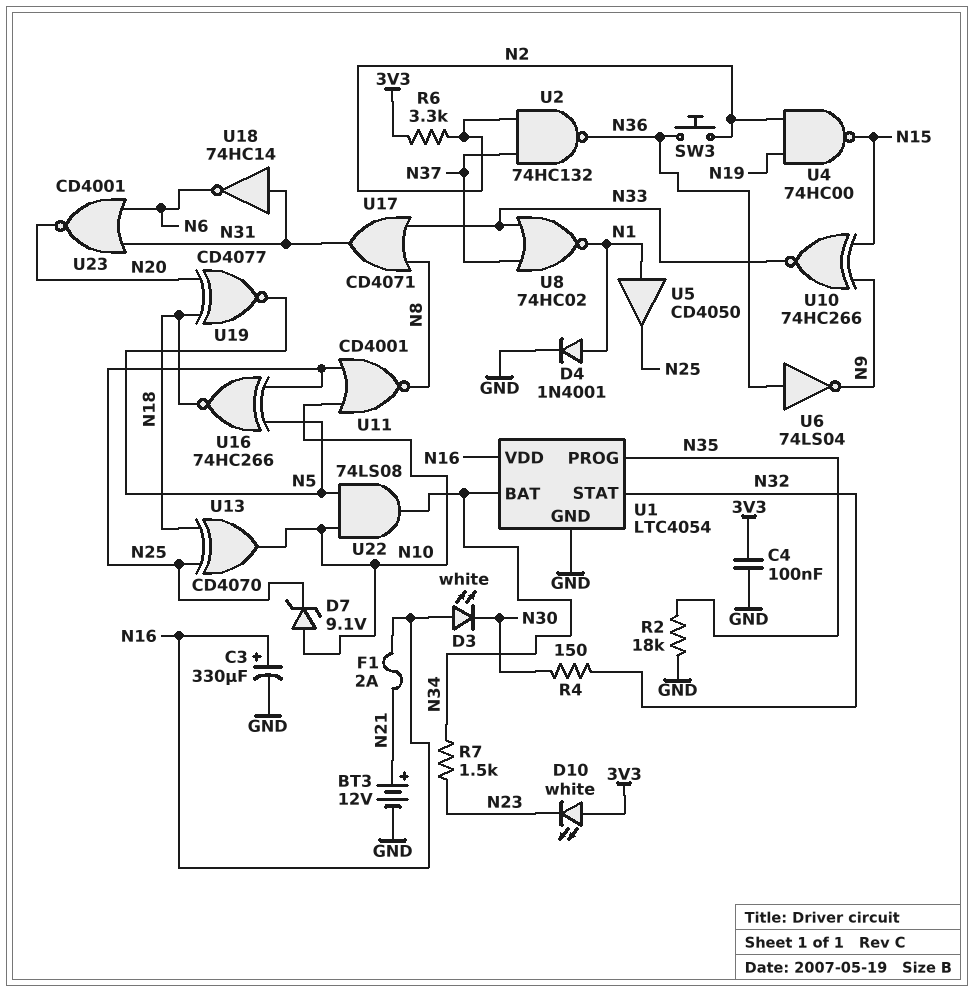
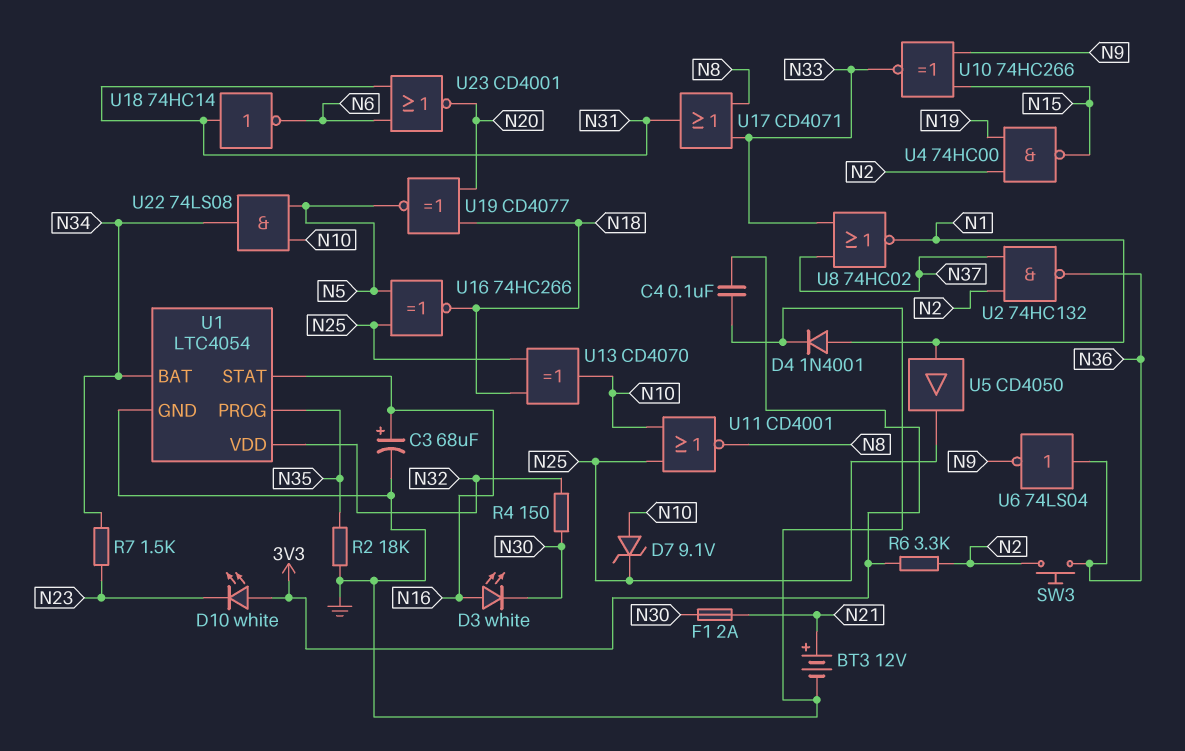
C3: 330uF (plus N16, minus GND) -> 68uF (plus N16, minus GND)
F1: 2A (N16, N21) -> 2A (N21, N30)
U1 pin STAT: N32 -> N16
U1 pin VDD: N16 -> N32

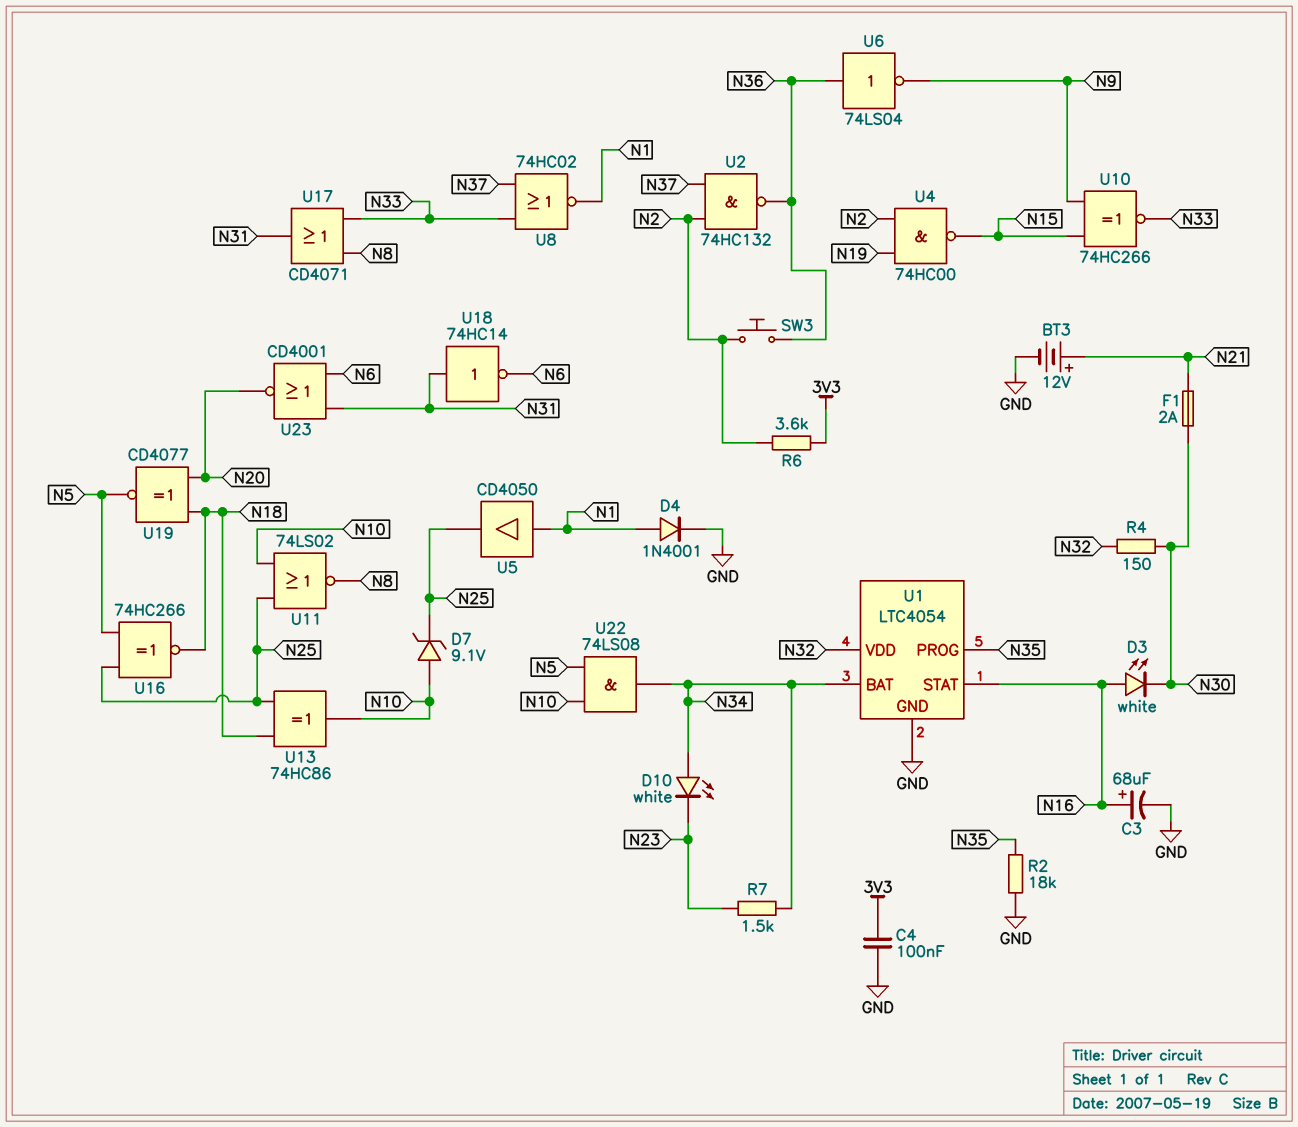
D10: LED white (A 3V3, K N23) -> LED white (A N34, K N23)
R6: 3.3k (3V3, N2) -> 3.6k (3V3, N2)
U11: NOR CD4001 (in N10, in N25, out N8) -> NOR 74LS02 (in N10, in N25, out N8)
U13: XOR CD4070 (in N18, in N25, out N10) -> XOR 74HC86 (in N18, in N25, out N10)

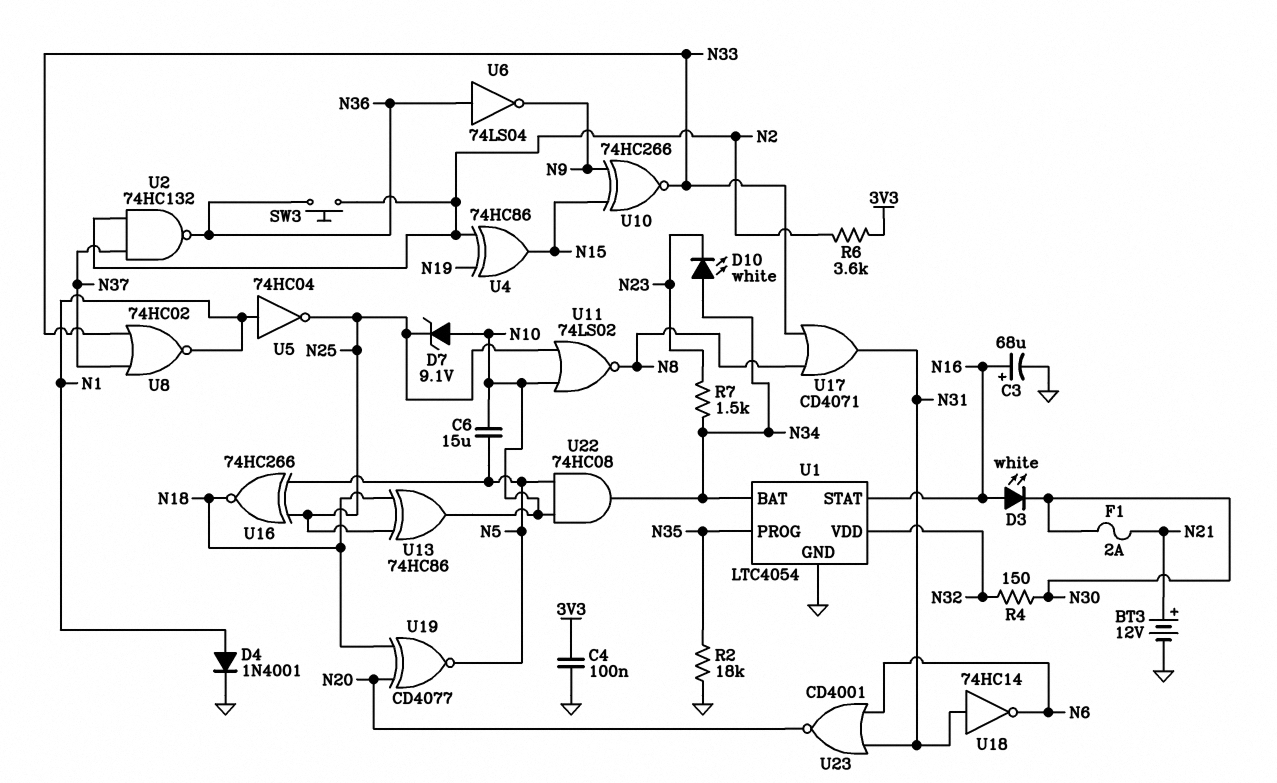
C6: none -> 15uF (N5, N10)
U4: NAND 74HC00 (in N2, in N19, out N15) -> XOR 74HC86 (in N2, in N19, out N15)
U5: buffer CD4050 (in N1, out N25) -> NOT 74HC04 (in N1, out N25)
U22: AND 74LS08 (in N5, in N10, out N34) -> AND 74HC08 (in N5, in N10, out N34)

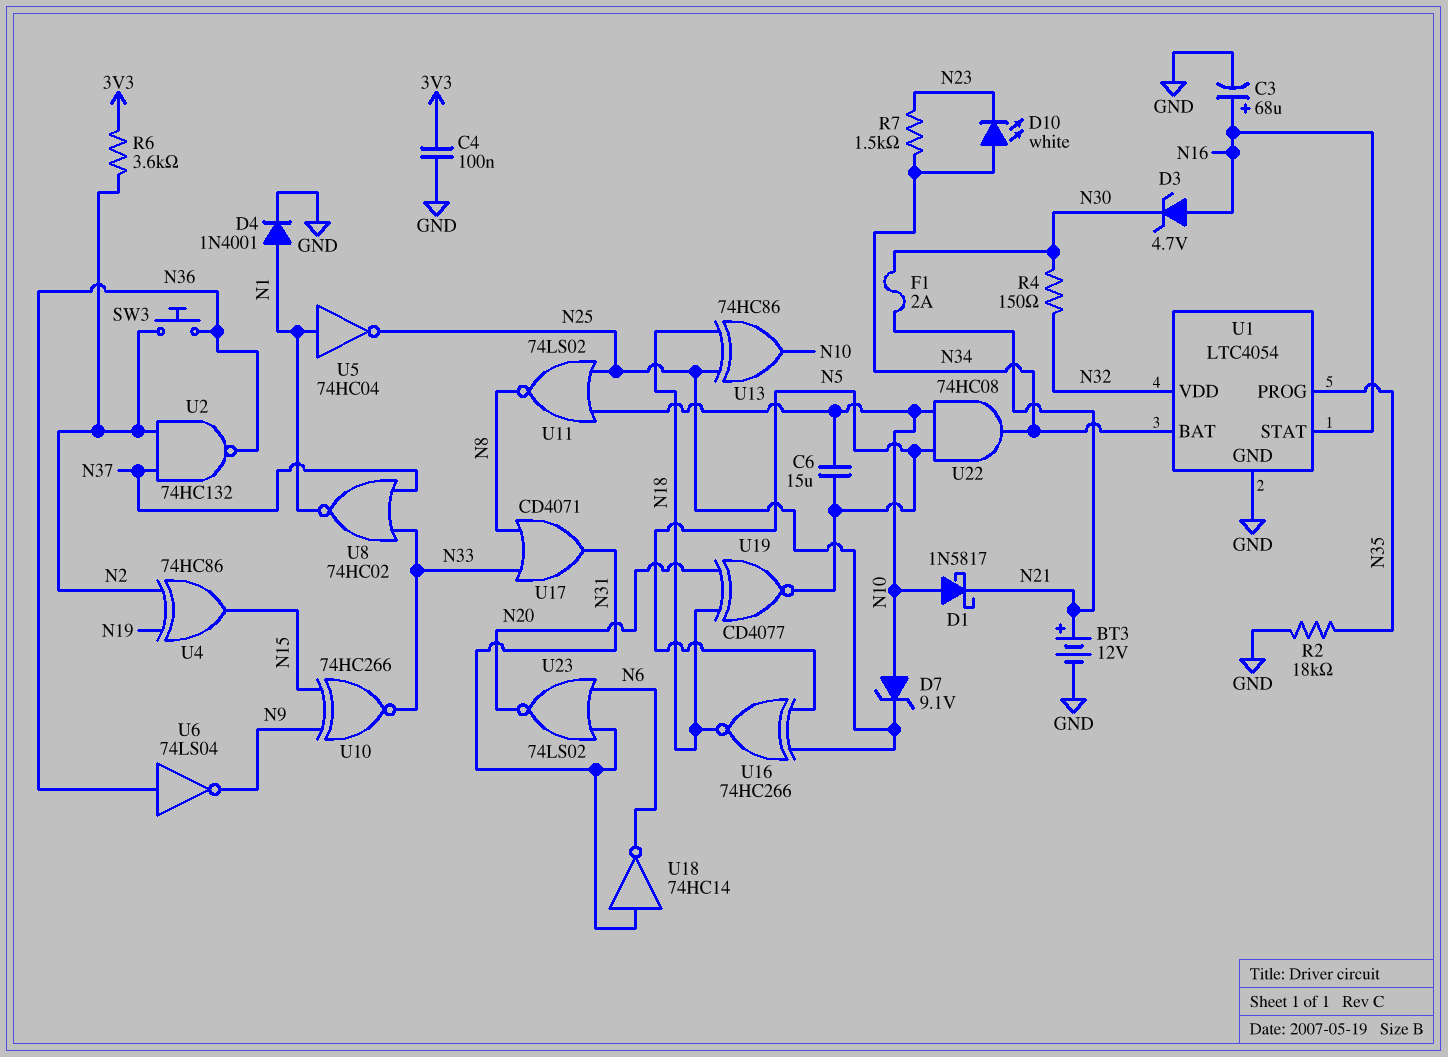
D1: none -> schottky 1N5817 (A N10, K N21)
D3: LED white (A N16, K N30) -> zener 4.7V (A N16, K N30)
U23: NOR CD4001 (in N6, in N31, out N20) -> NOR 74LS02 (in N6, in N31, out N20)

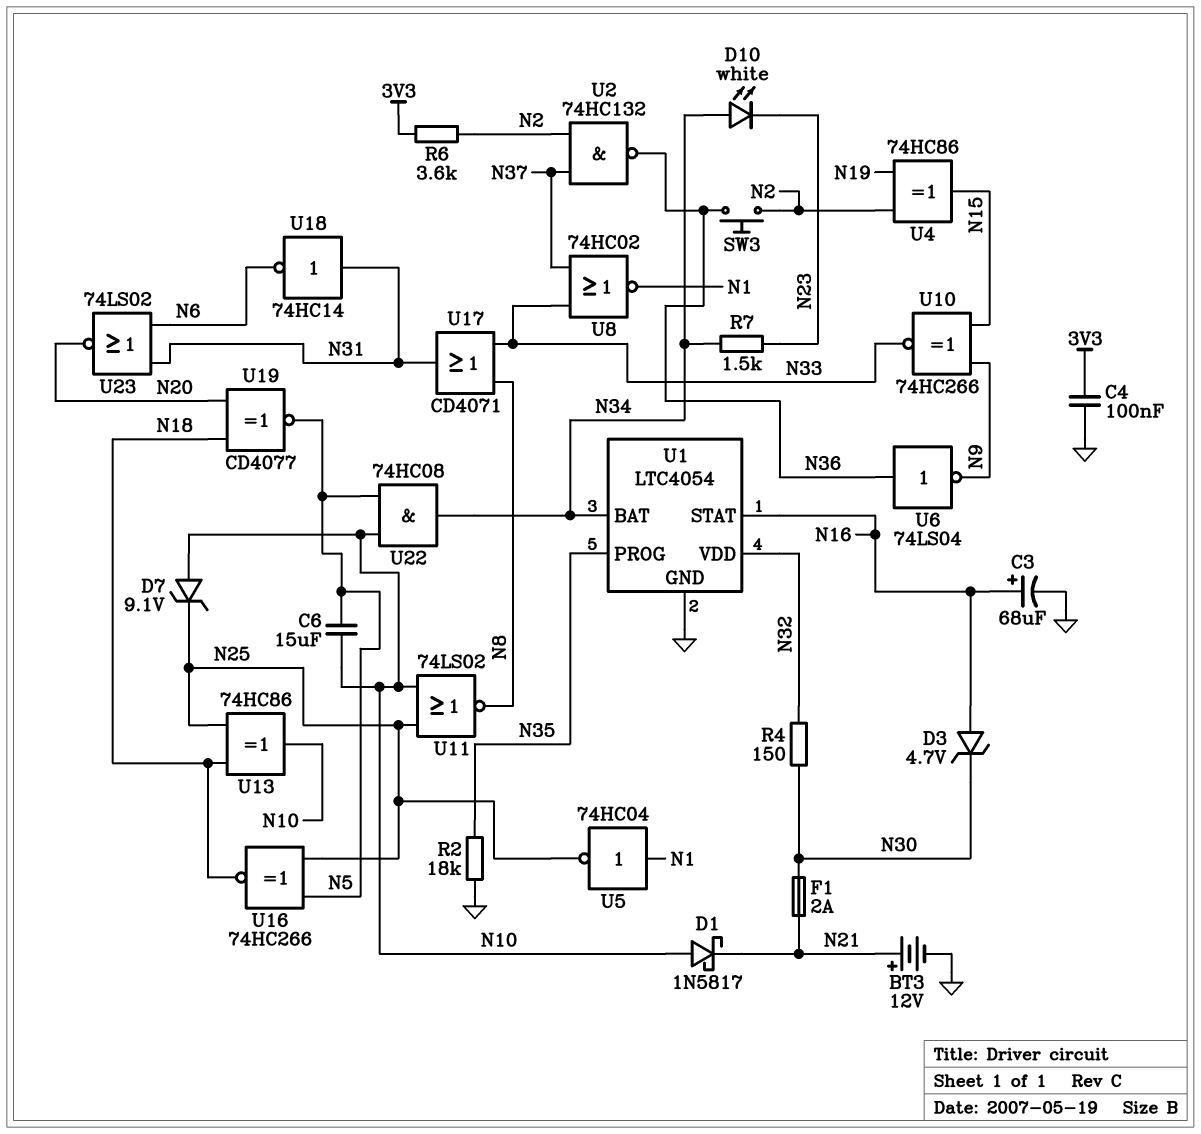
D4: diode 1N4001 (A N1, K GND) -> none

